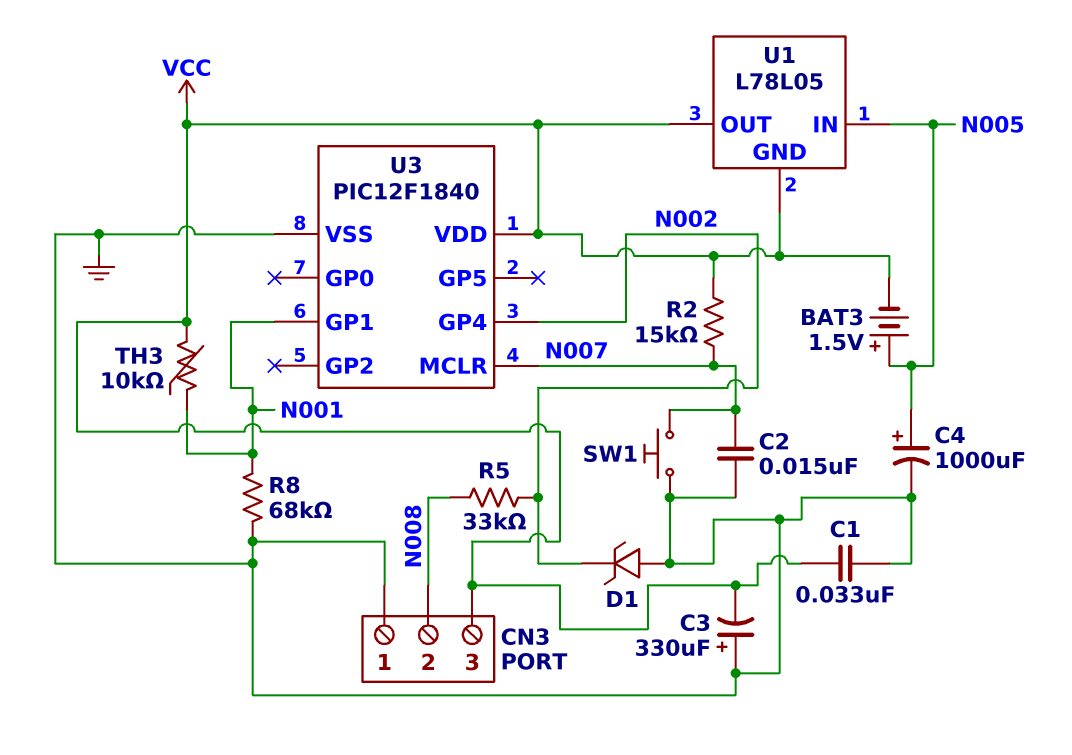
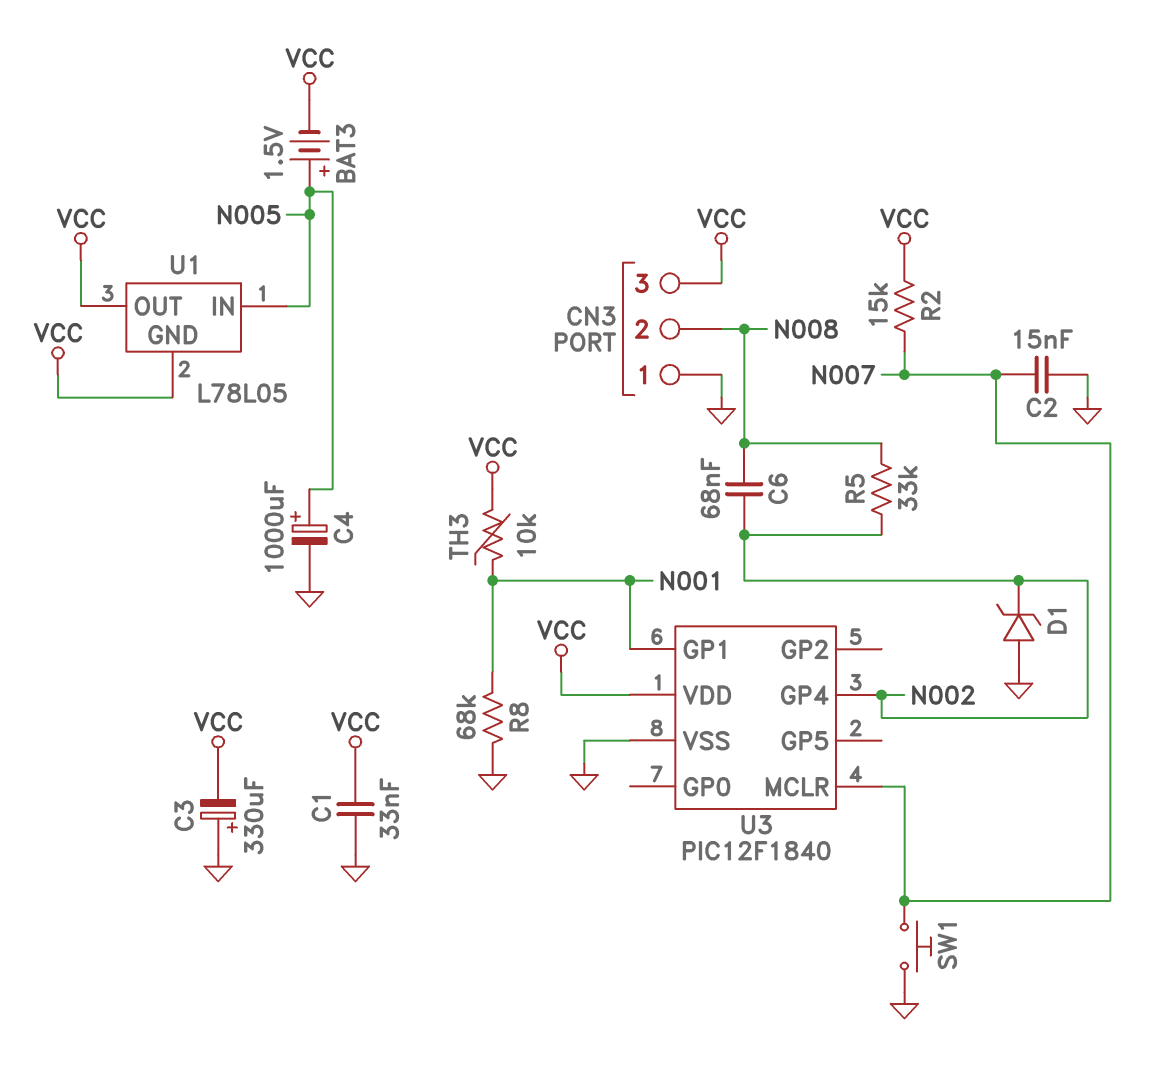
C6: none -> 68nF (N002, N008)

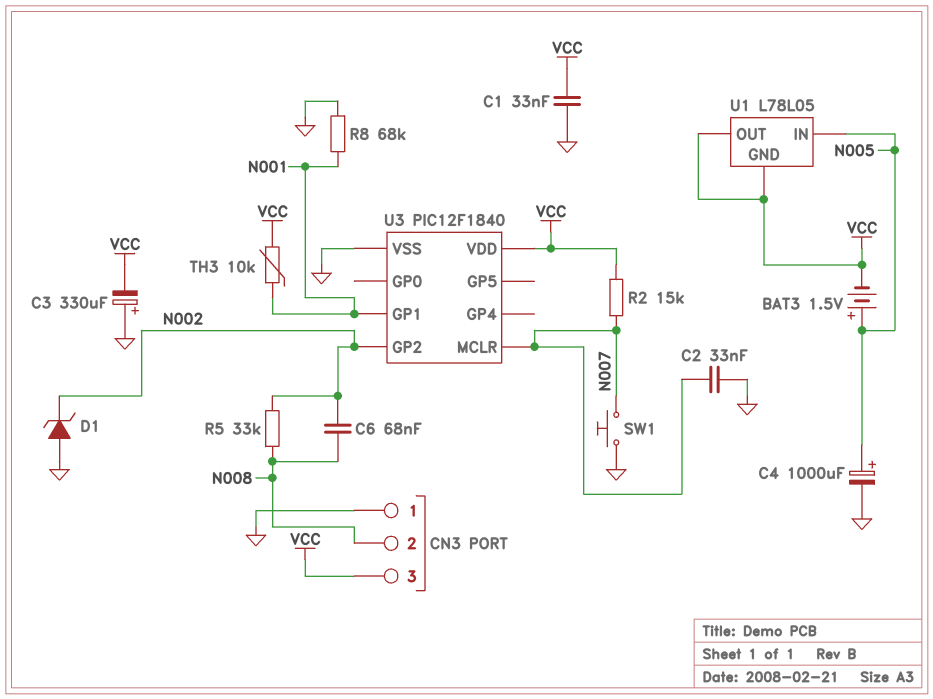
C2: 15nF (GND, N007) -> 33nF (GND, N007)
U3 pin GP2: none -> N002
U3 pin GP4: N002 -> none

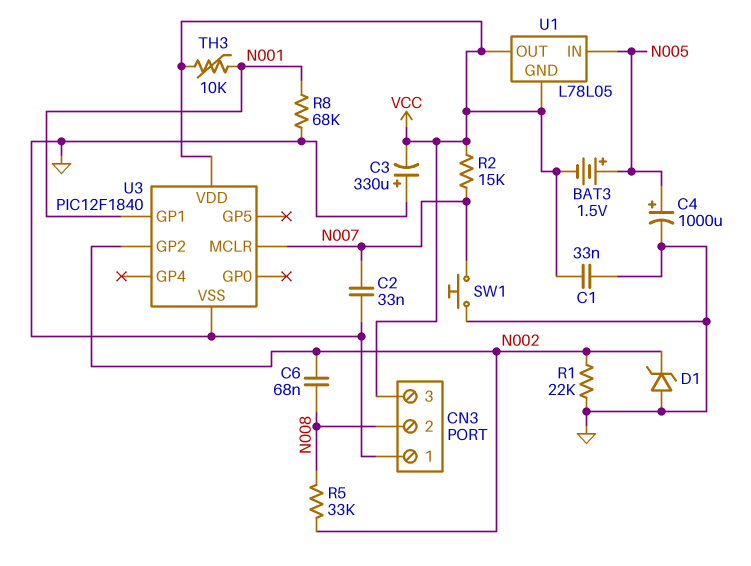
R1: none -> 22k (GND, N002)

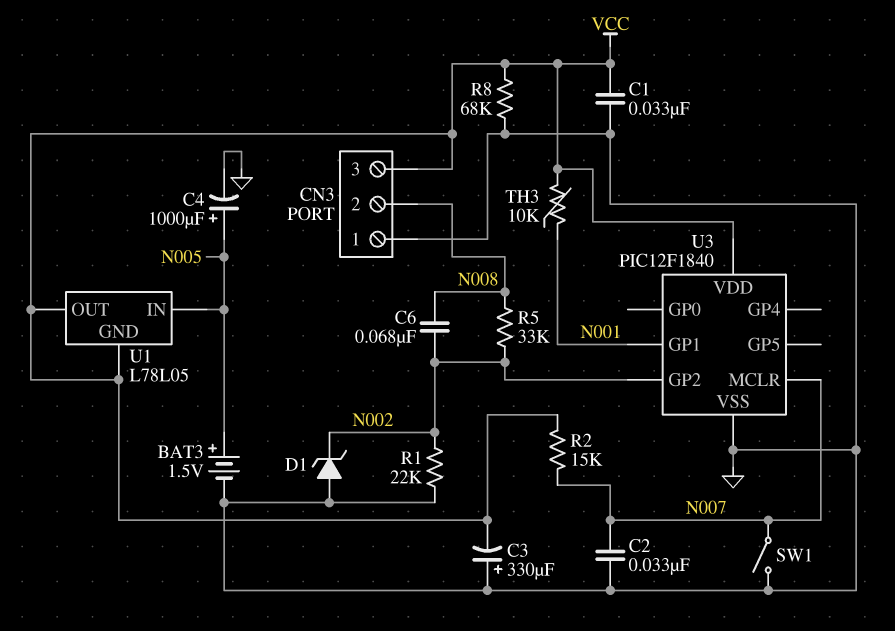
BAT3: 1.5V (plus N005, minus VCC) -> 1.5V (plus N005, minus GND)
R8: 68k (GND, N001) -> 68k (GND, VCC)
SW1: button (GND, N007) -> switch (GND, N007)

